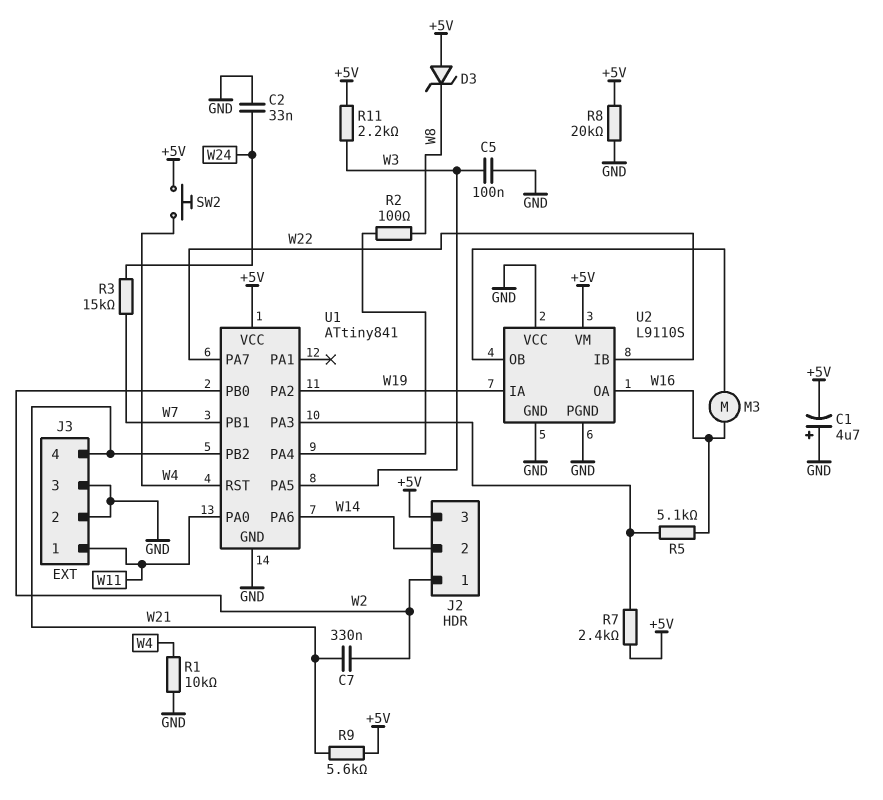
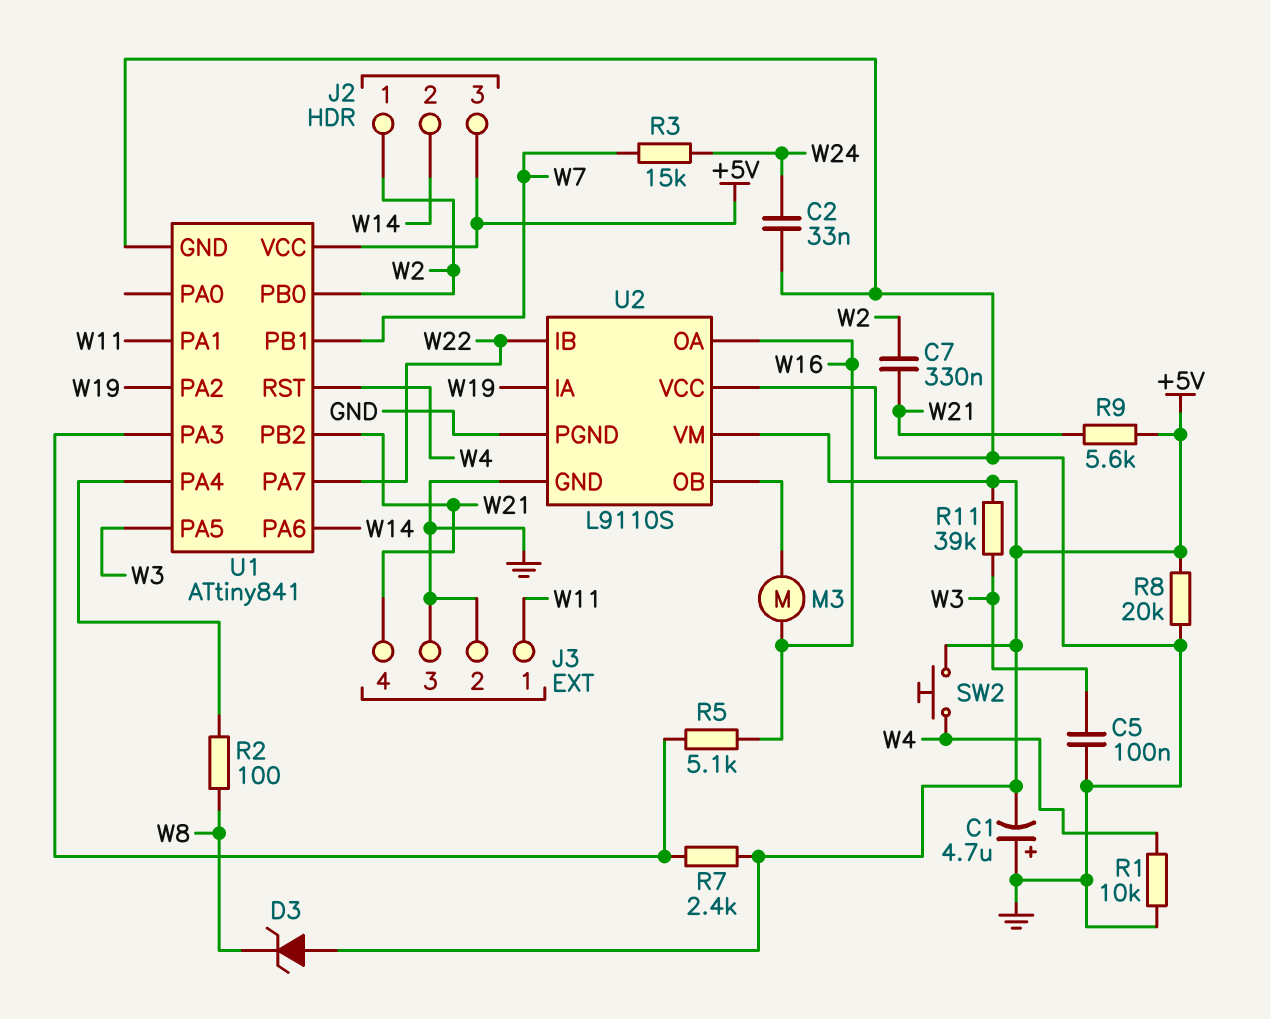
R11: 2.2k (+5V, W3) -> 39k (+5V, W3)
U1 pin PA0: W11 -> none
U1 pin PA1: none -> W11

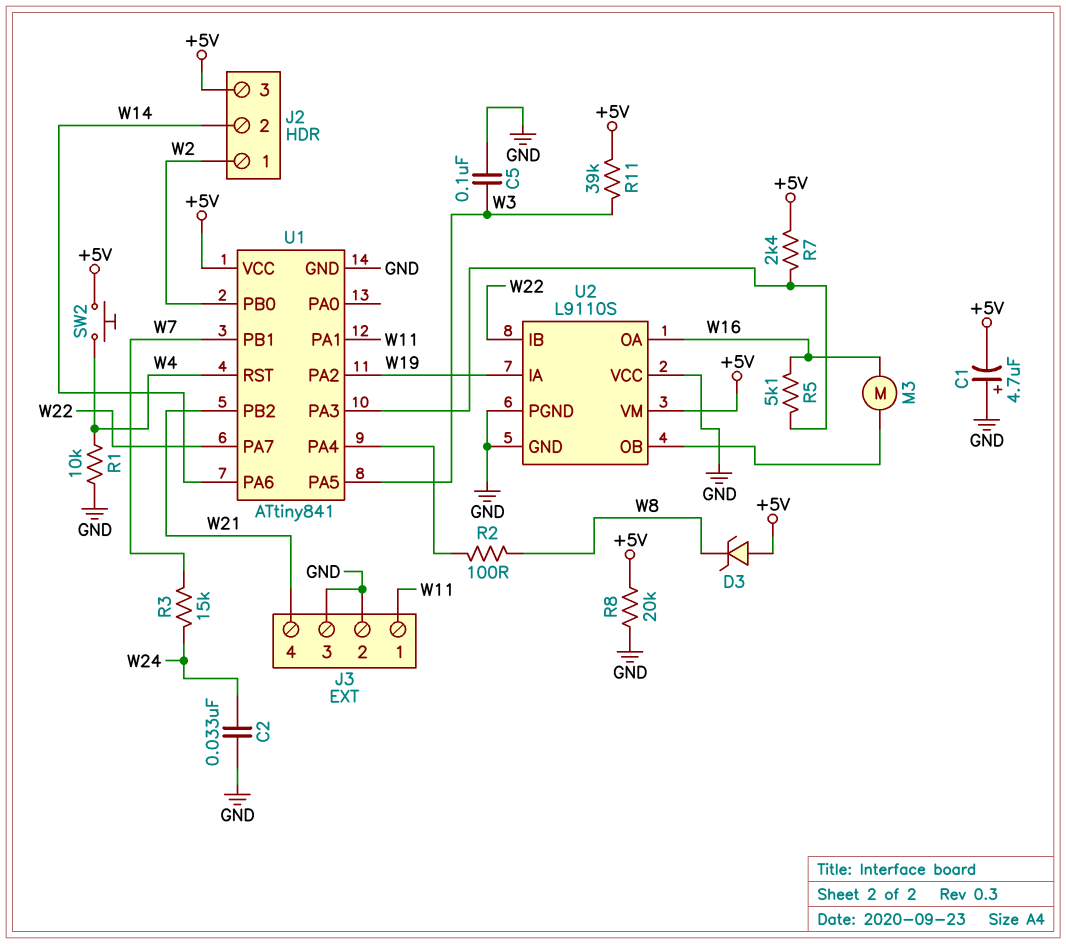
C7: 330nF (W2, W21) -> none
R9: 5.6k (+5V, W21) -> none

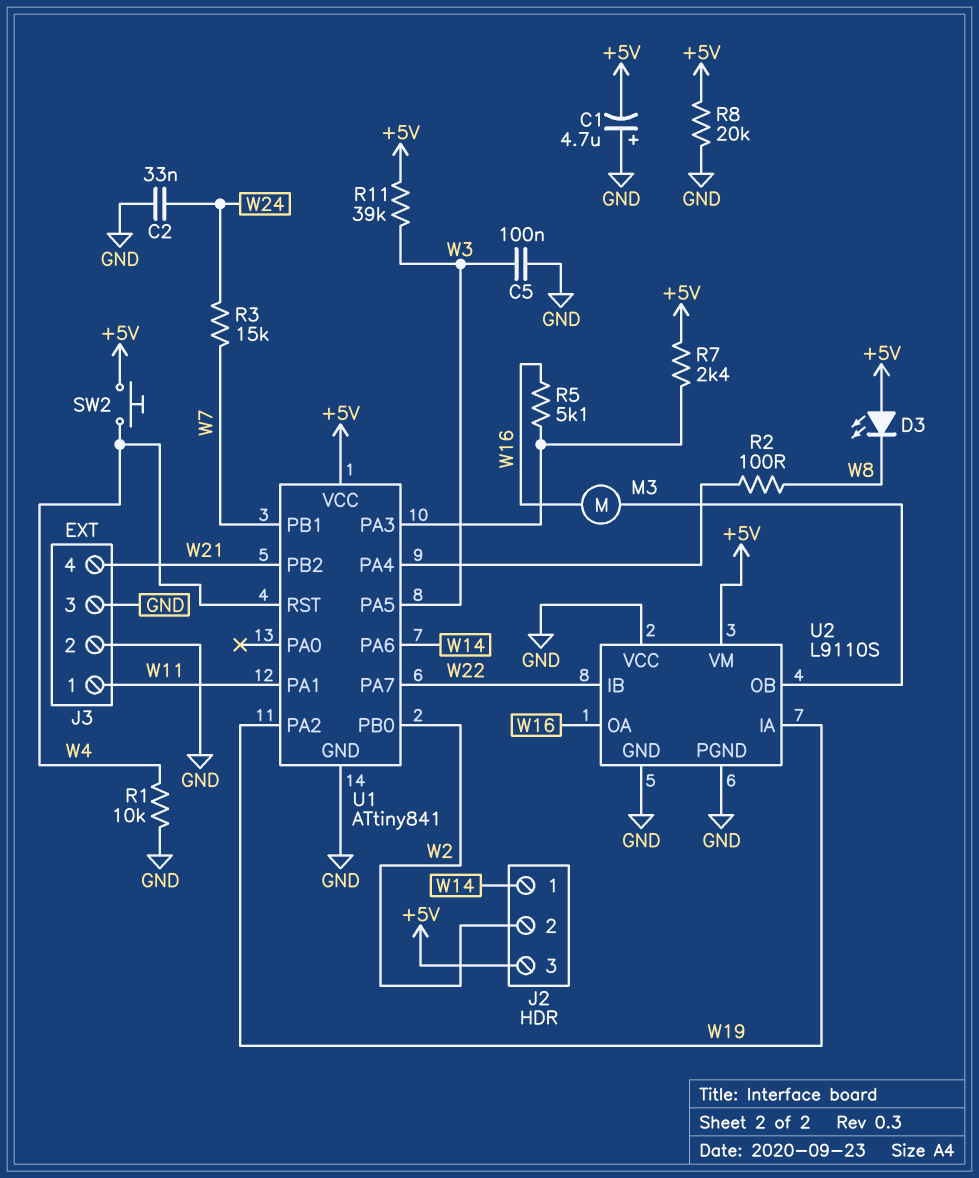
D3: zener (A +5V, K W8) -> LED (A +5V, K W8)
J2 pin 1: W2 -> W14
J2 pin 2: W14 -> W2

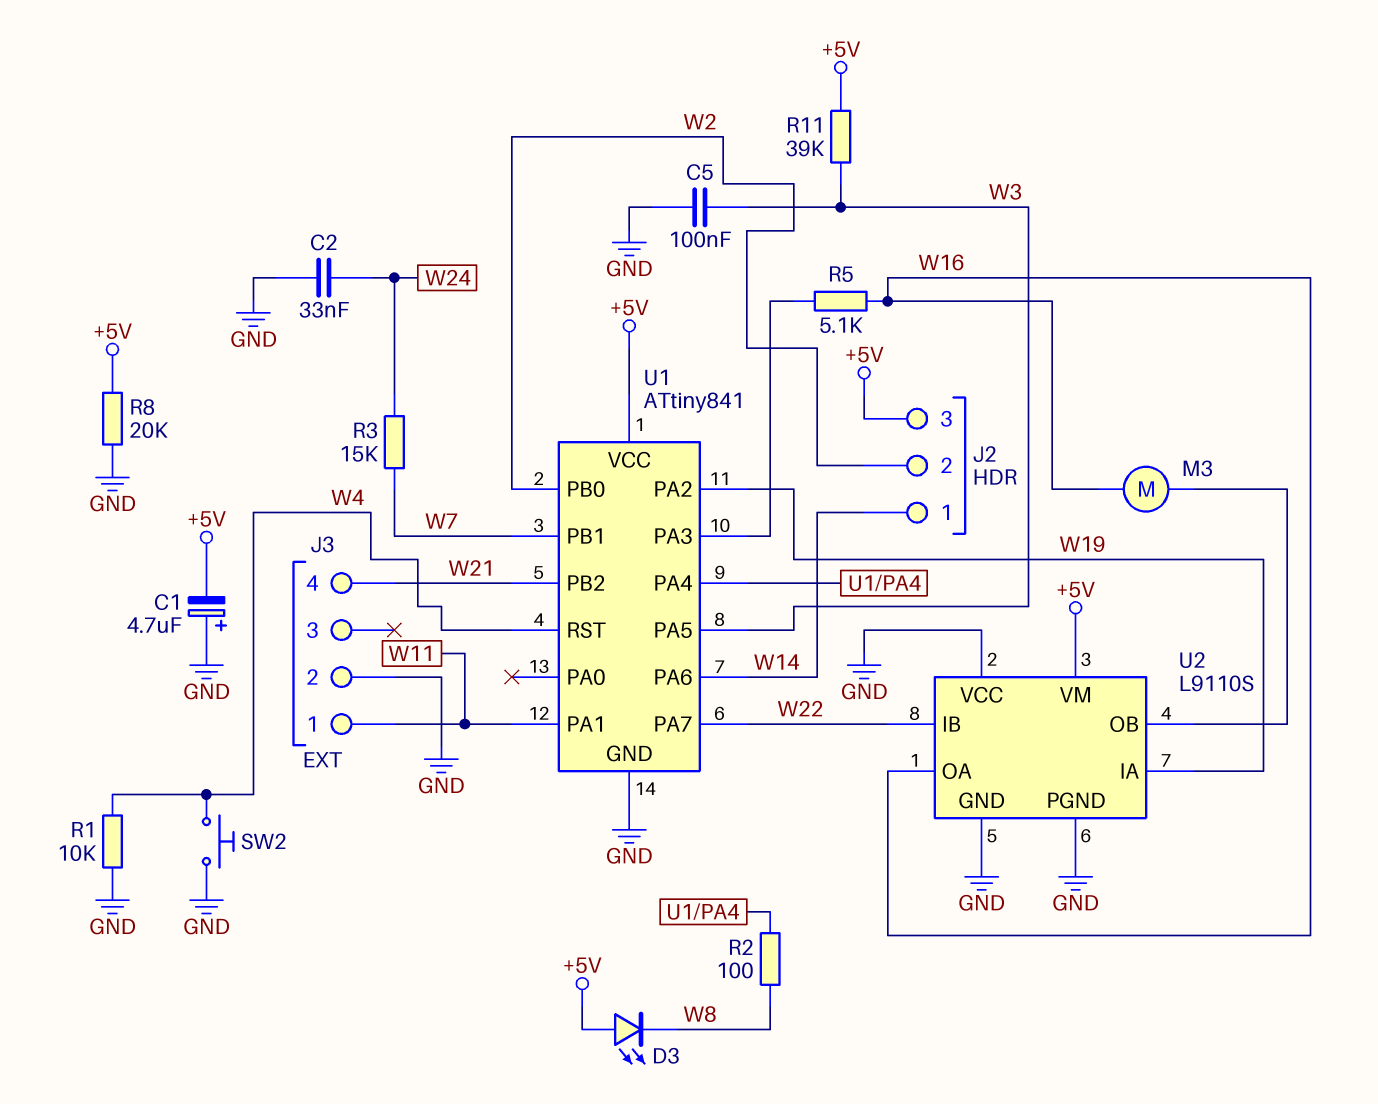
J3 pin 3: GND -> none
R7: 2.4k (+5V, U1/PA3) -> none
SW2: button (+5V, W4) -> button (GND, W4)

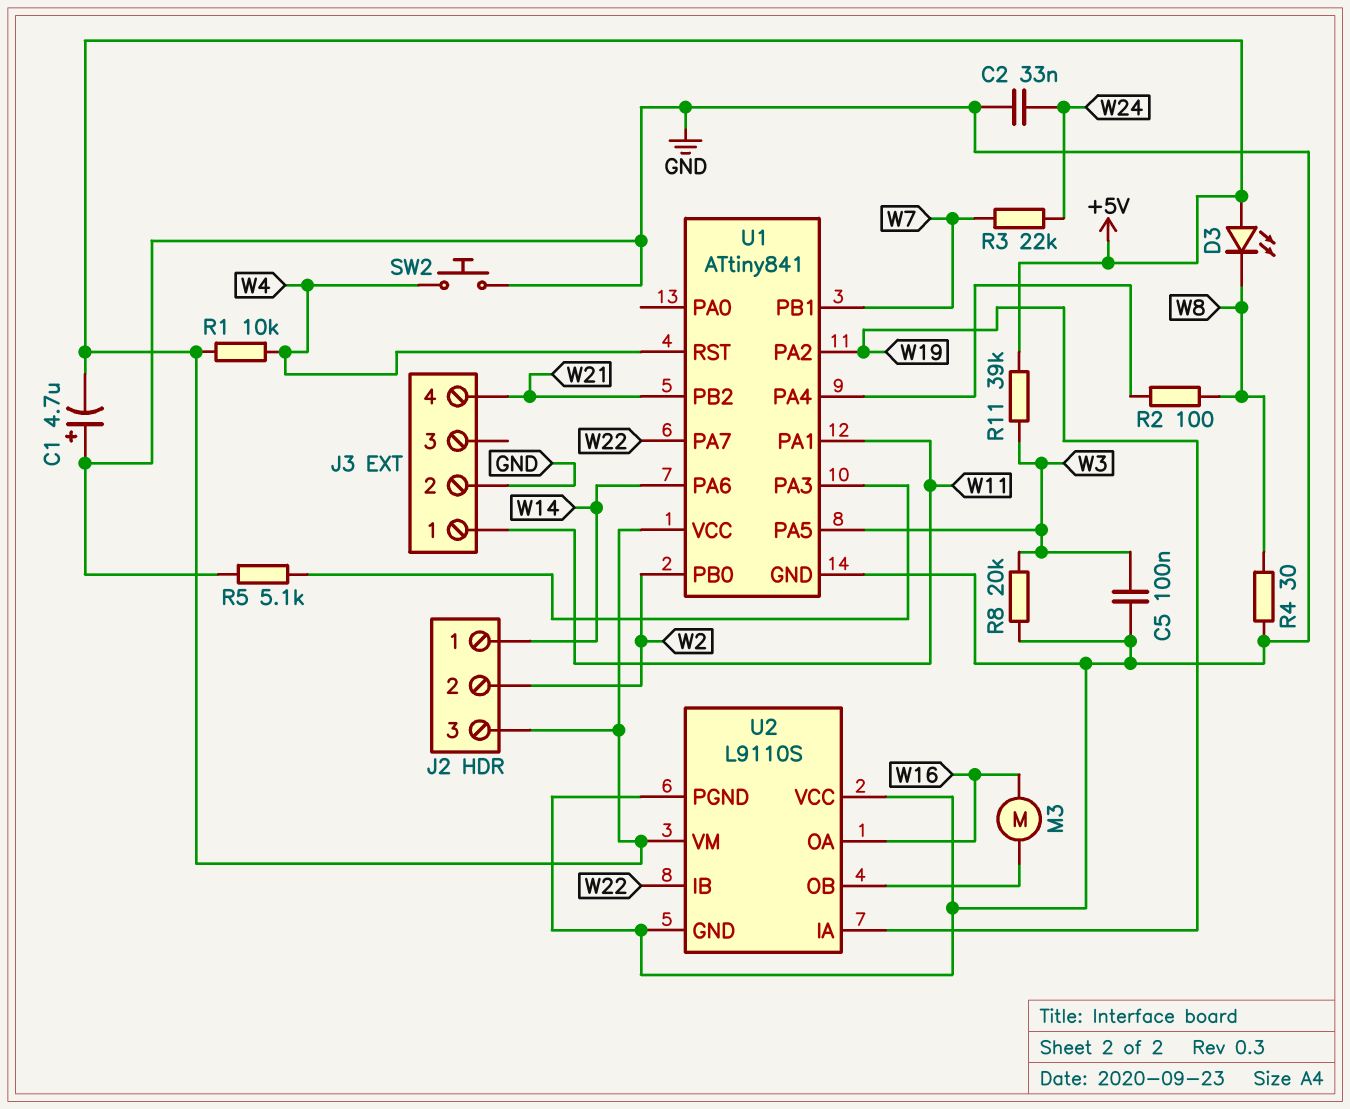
R1: 10k (GND, W4) -> 10k (+5V, W4)
R3: 15k (W7, W24) -> 22k (W7, W24)
R4: none -> 30 (GND, W8)
R5: 5.1k (U1/PA3, W16) -> 5.1k (GND, U1/PA3)
R8: 20k (+5V, GND) -> 20k (GND, W3)

